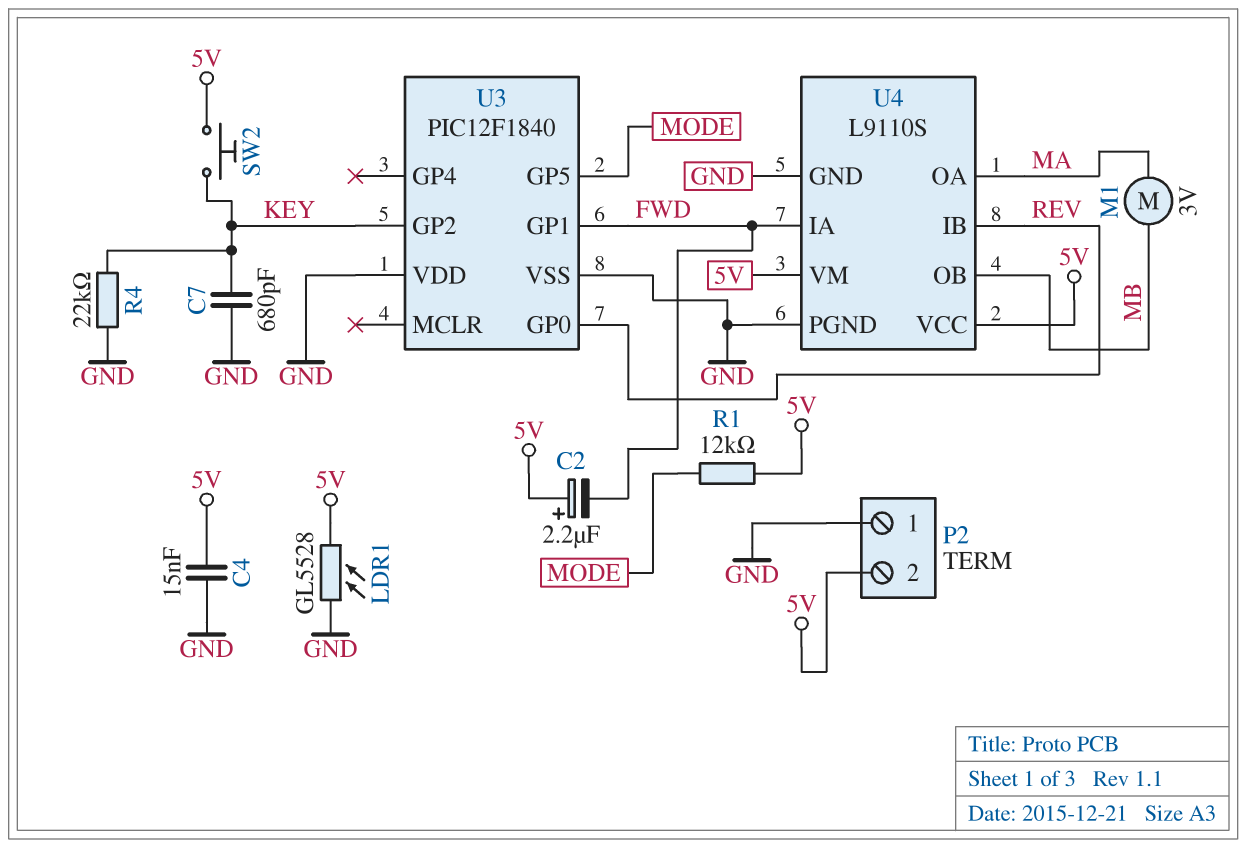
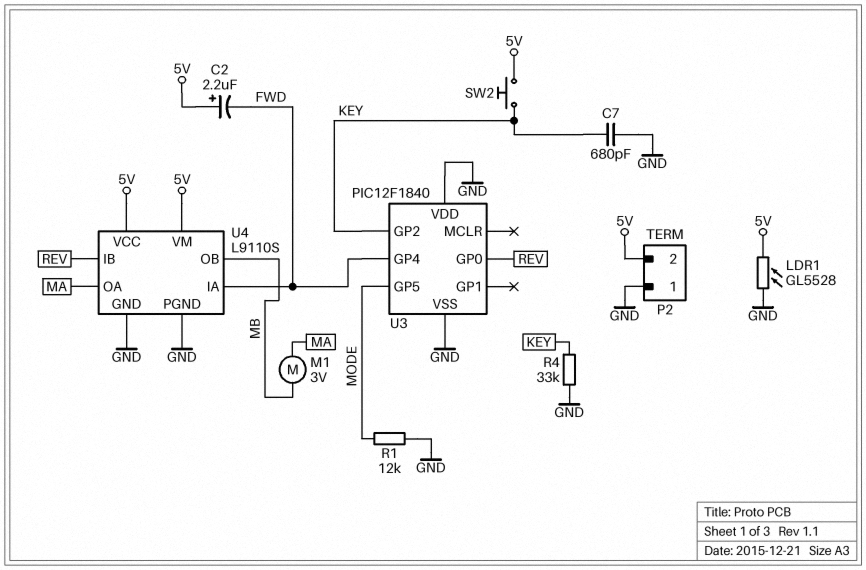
C4: 15nF (5V, GND) -> none
R1: 12k (5V, MODE) -> 12k (GND, MODE)
R4: 22k (GND, KEY) -> 33k (GND, KEY)
U3 pin GP1: FWD -> none
U3 pin GP4: none -> FWD

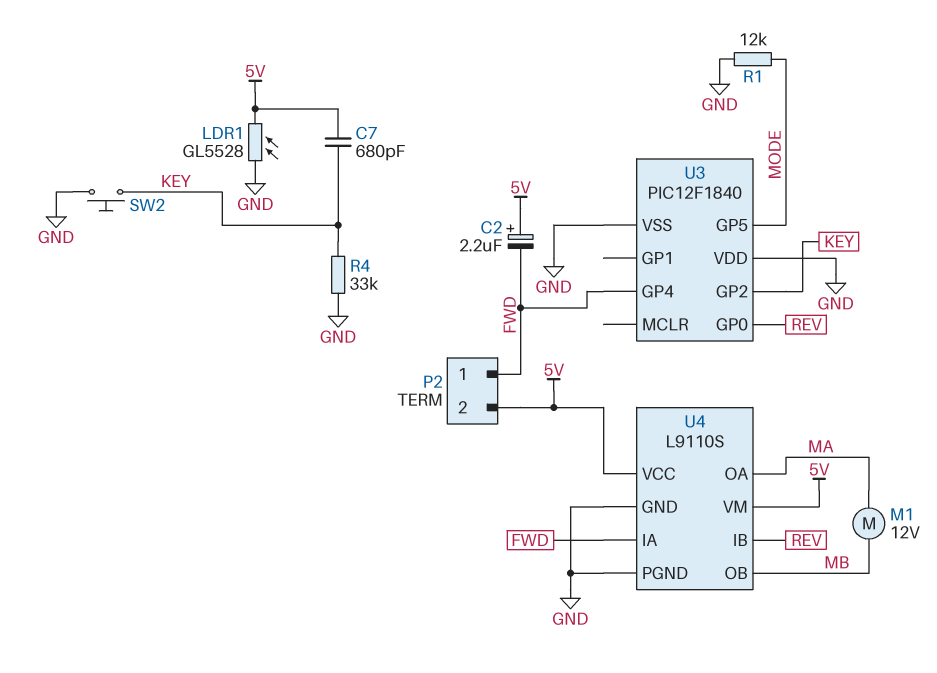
C7: 680pF (GND, KEY) -> 680pF (5V, KEY)
M1: motor 3V (MA, MB) -> motor 12V (MA, MB)
P2 pin 1: GND -> FWD
SW2: button (5V, KEY) -> button (GND, KEY)

